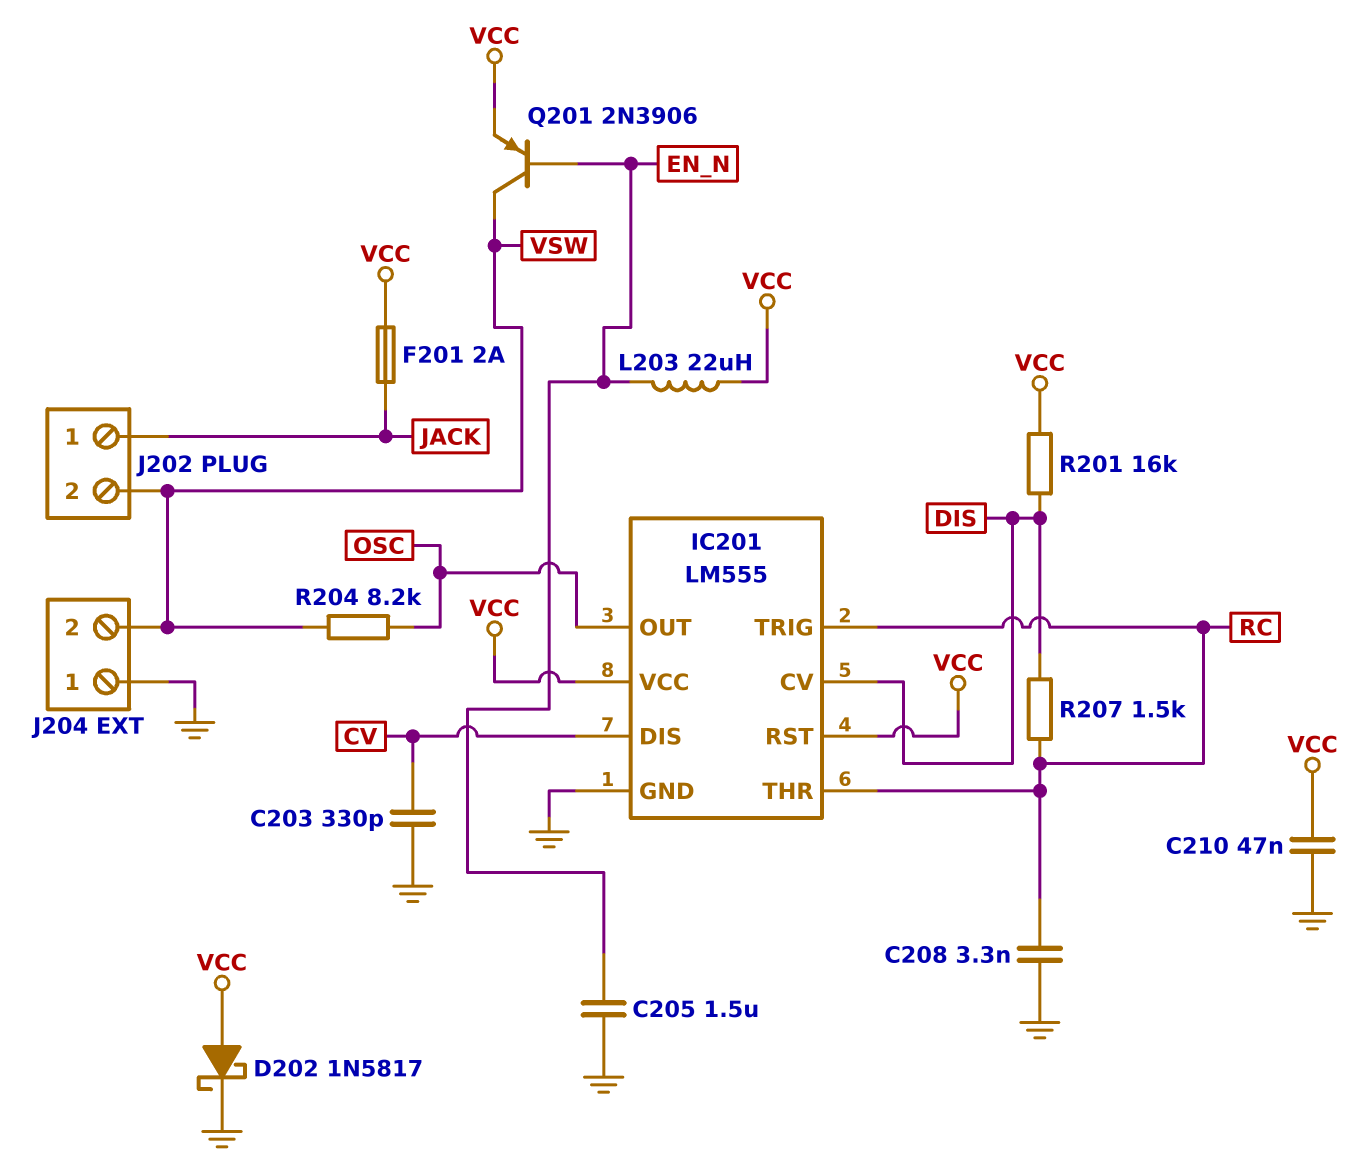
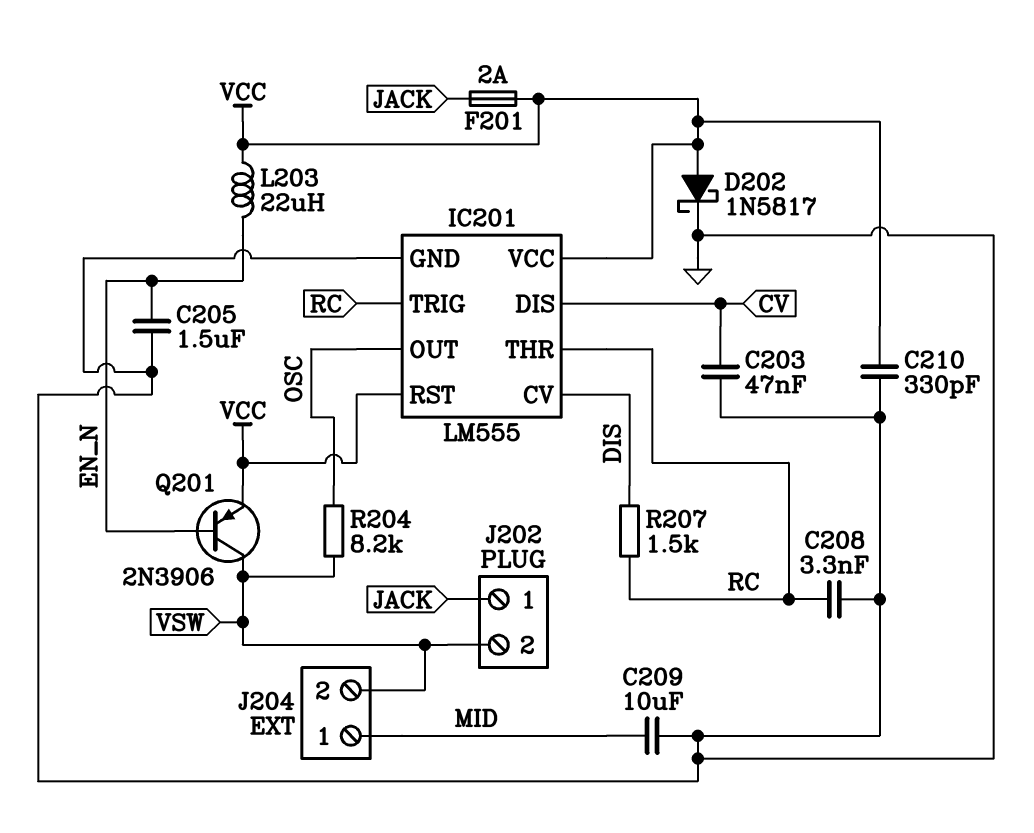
C203: 330pF (CV, GND) -> 47nF (CV, GND)
C209: none -> 10uF (GND, MID)
C210: 47nF (GND, VCC) -> 330pF (GND, VCC)
J204 pin 1: GND -> MID
R201: 16k (DIS, VCC) -> none

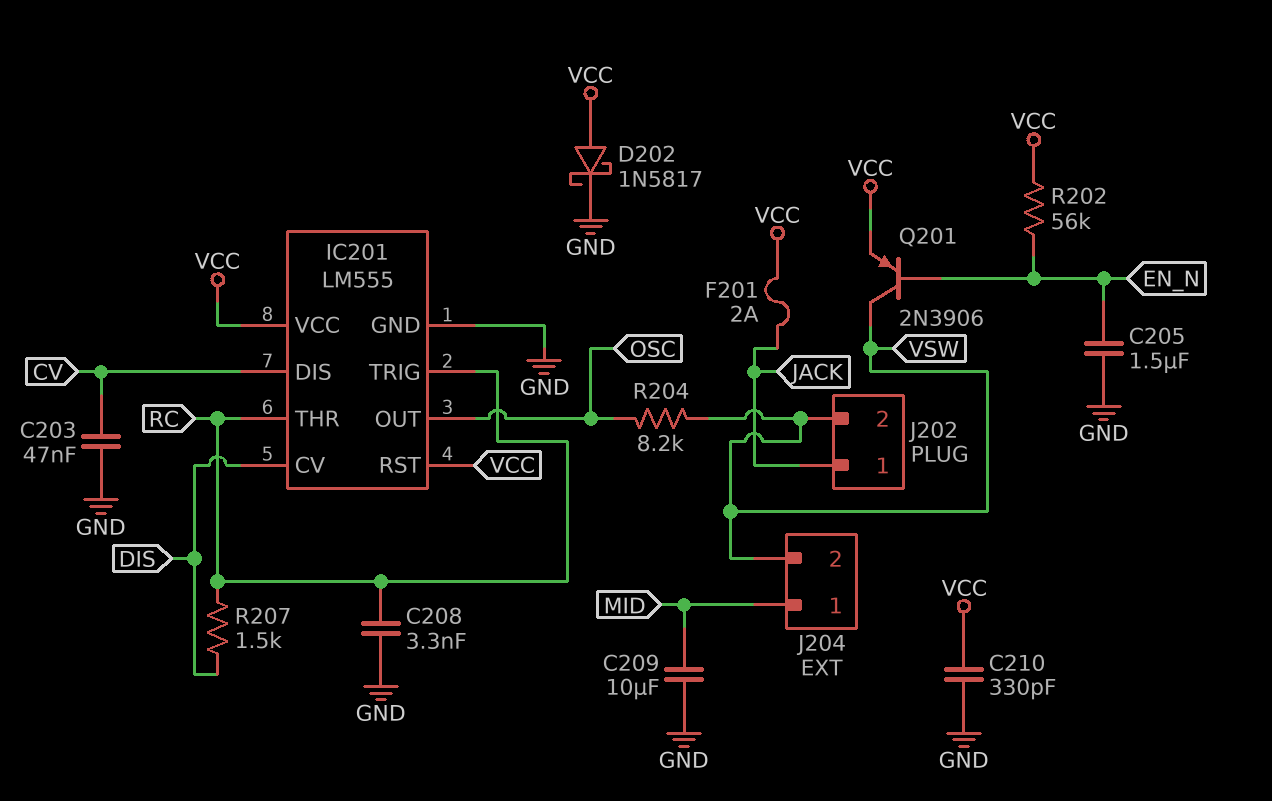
L203: 22uH (EN_N, VCC) -> none
R202: none -> 56k (EN_N, VCC)

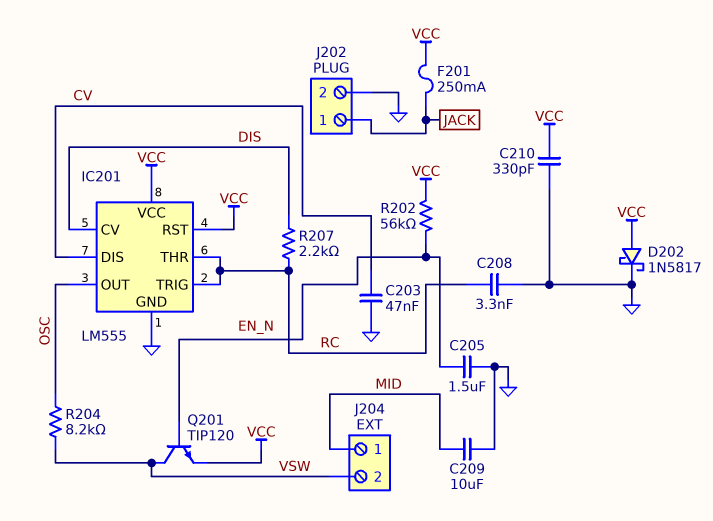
F201: 2A (JACK, VCC) -> 250mA (JACK, VCC)
J202 pin 2: VSW -> GND
Q201: PNP 2N3906 (B EN_N, C VSW, E VCC) -> NPN TIP120 (B EN_N, C VSW, E VCC)
R207: 1.5k (DIS, RC) -> 2.2k (DIS, RC)

